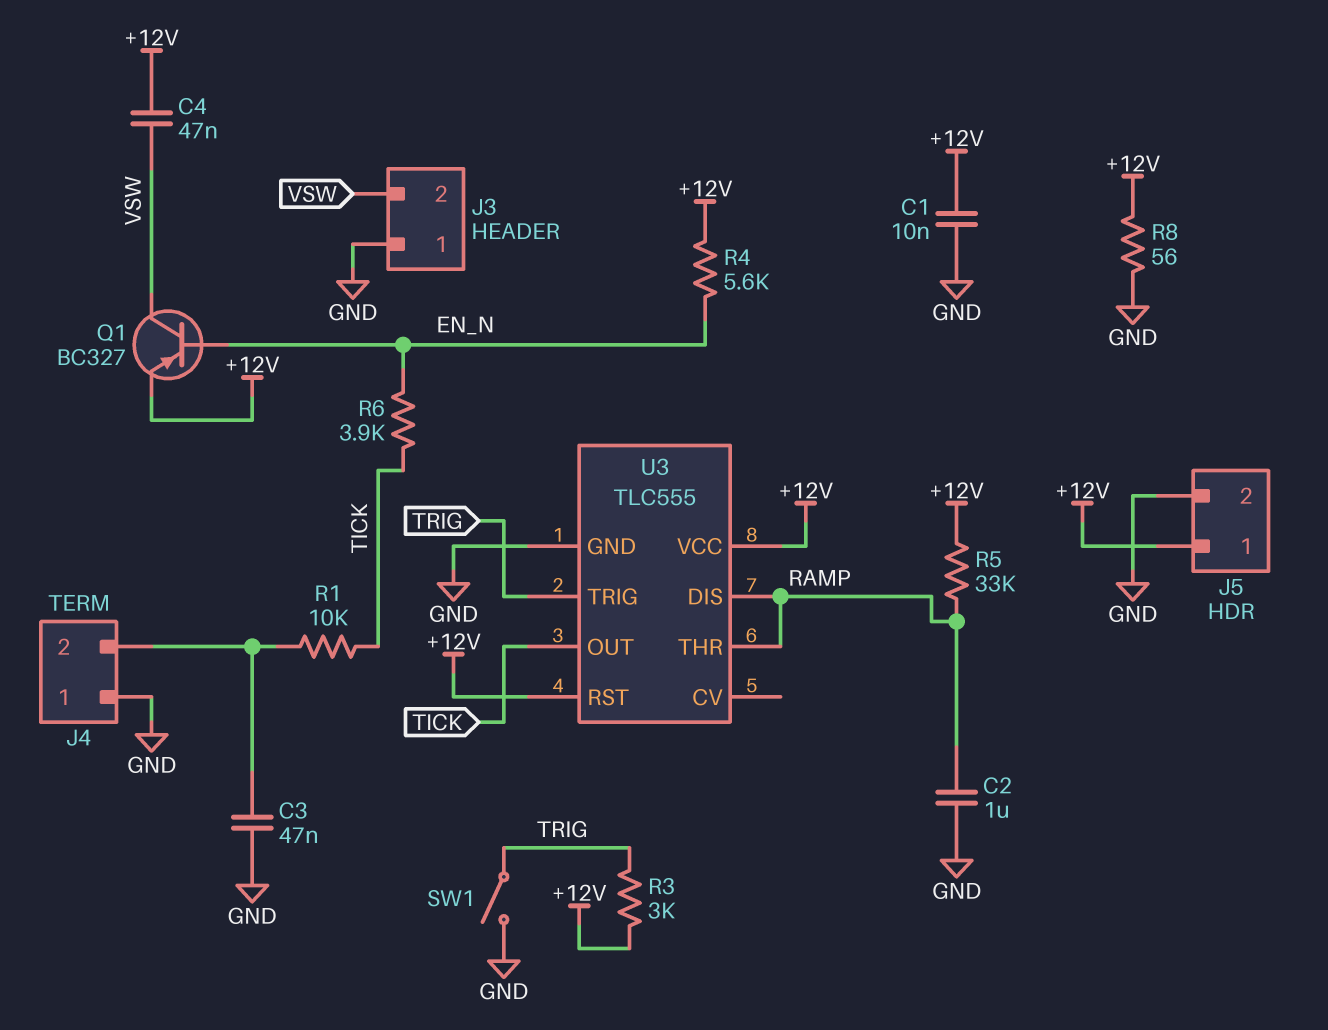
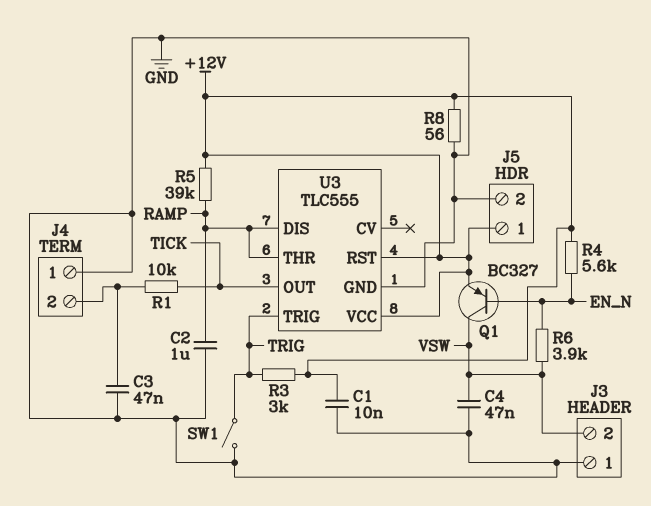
C4: 47nF (+12V, VSW) -> 47nF (GND, VSW)
R5: 33k (+12V, RAMP) -> 39k (+12V, RAMP)
R6: 3.9k (EN_N, TICK) -> 3.9k (EN_N, VSW)

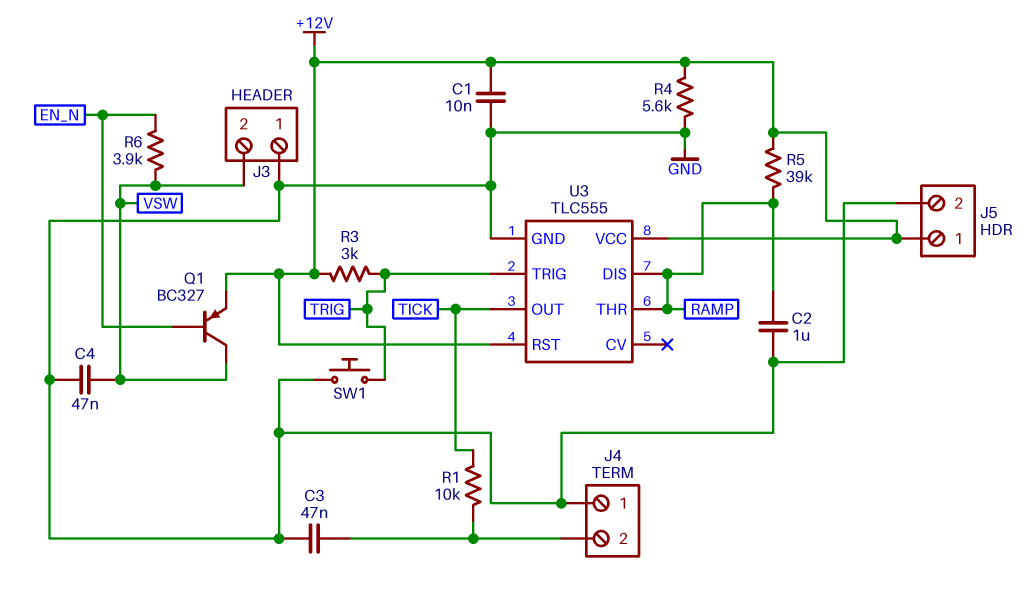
R4: 5.6k (+12V, EN_N) -> 5.6k (+12V, GND)
R8: 56 (+12V, GND) -> none
SW1: switch (GND, TRIG) -> button (GND, TRIG)

